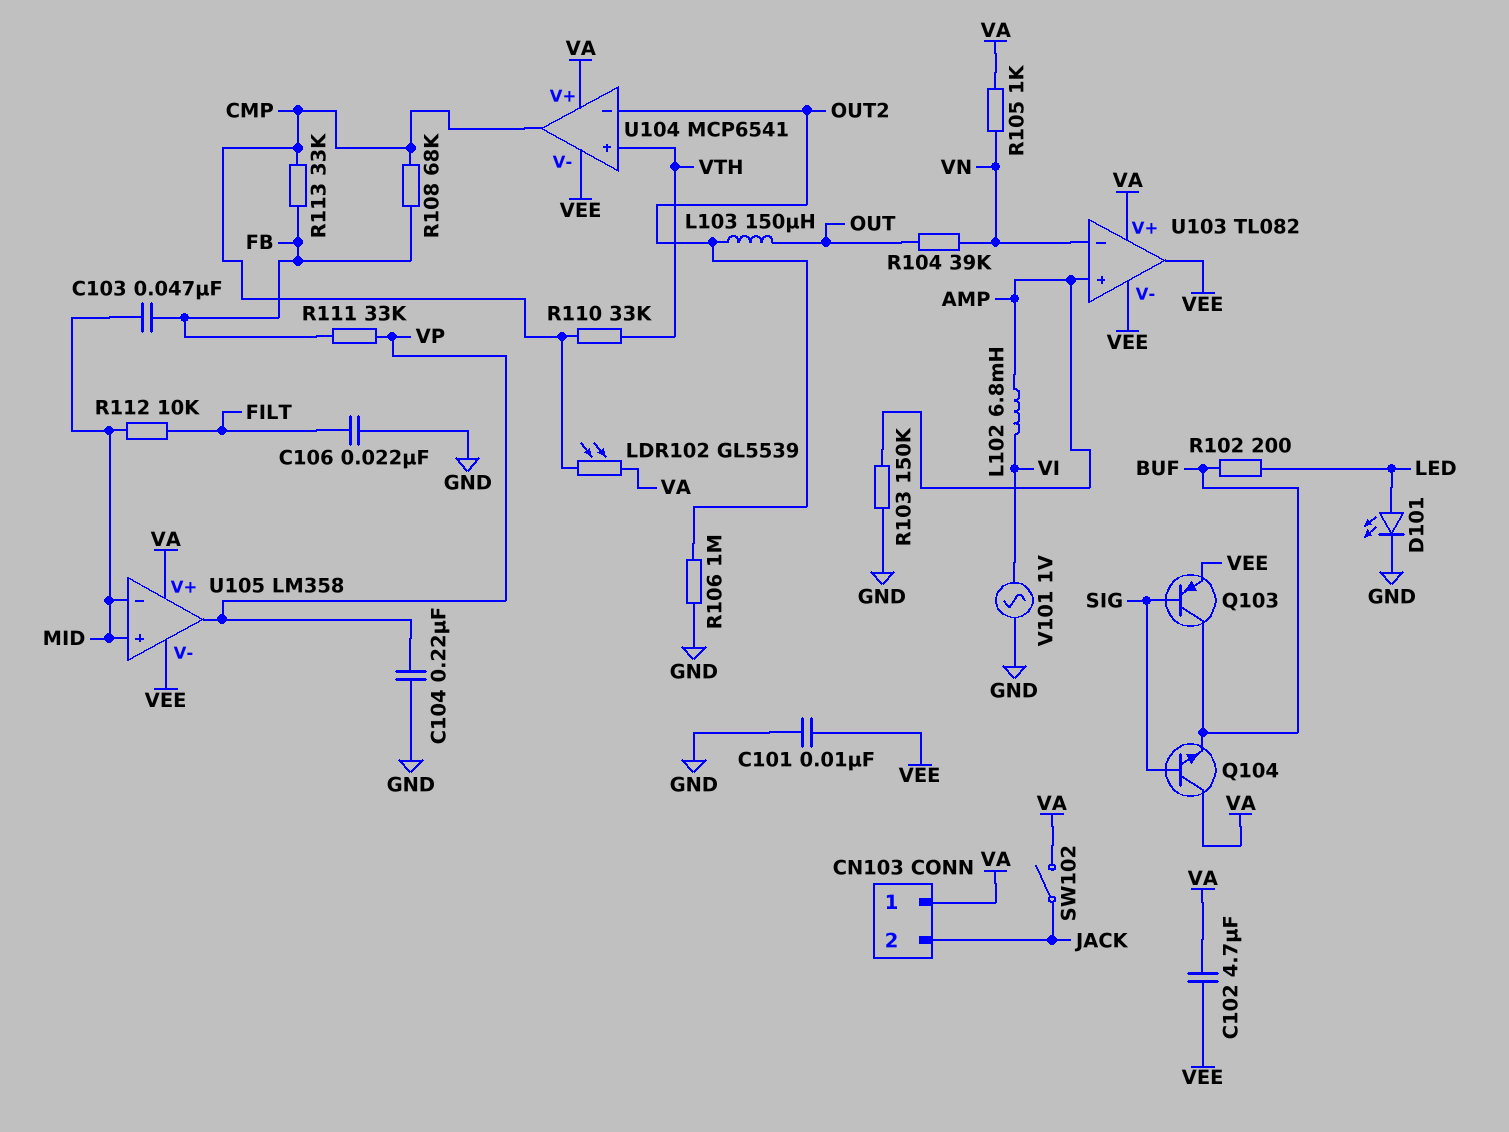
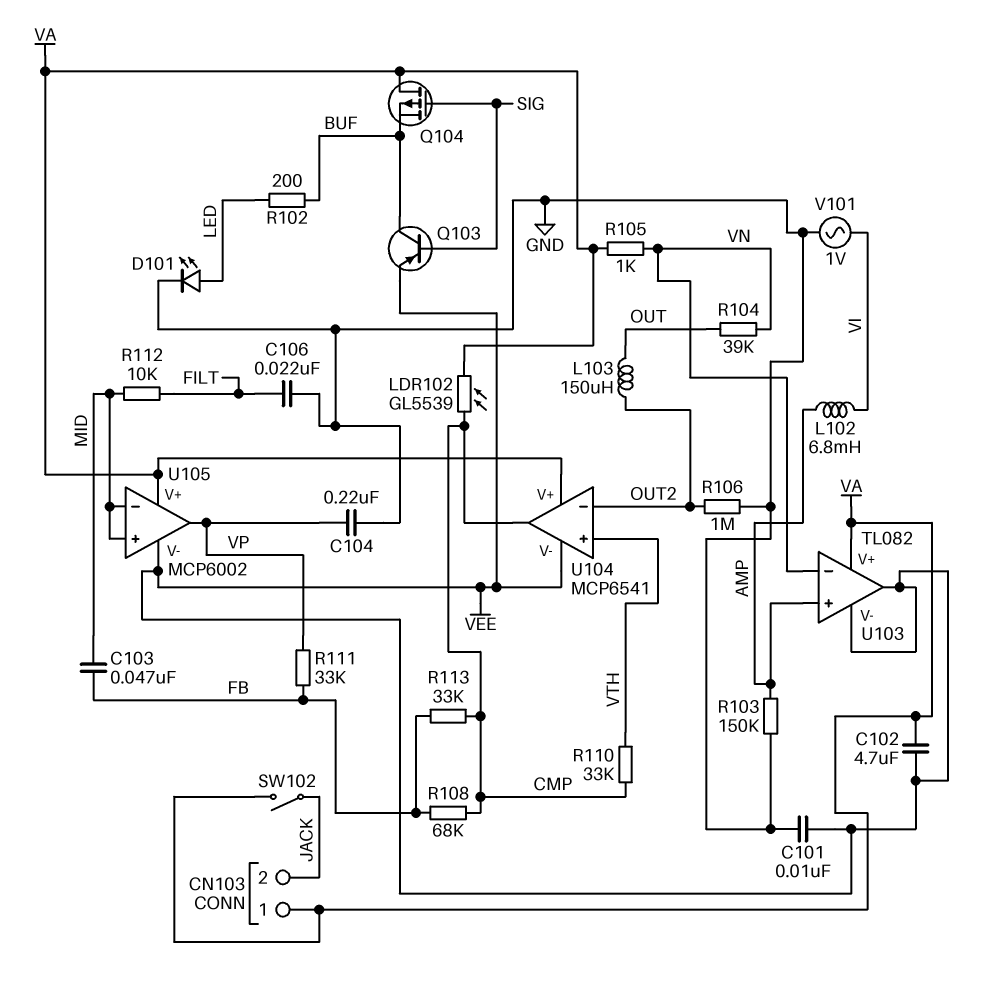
Q104: NPN (B SIG, C VA, E BUF) -> PMOS (G SIG, D VA, S BUF)
U105: LM358 -> MCP6002

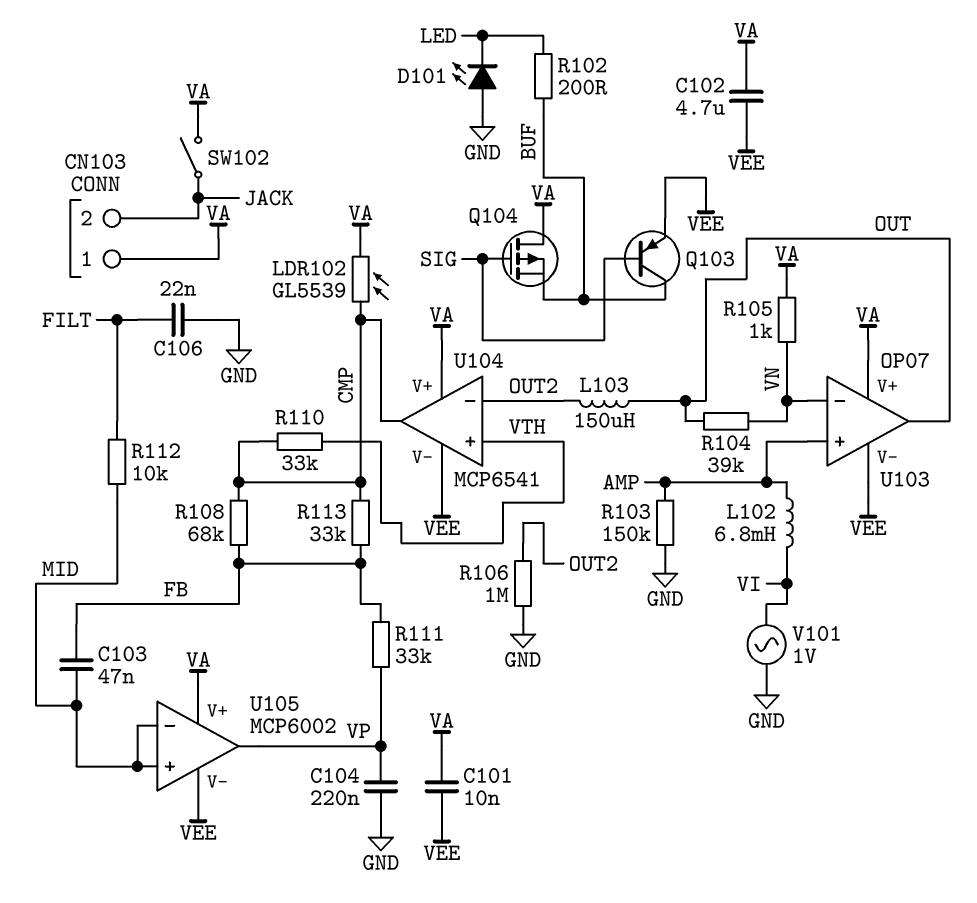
C101: 10nF (GND, VEE) -> 10nF (VA, VEE)
D101: LED (A LED, K GND) -> LED (A GND, K LED)
U103: TL082 -> OP07
U103 pin out: VEE -> OUT

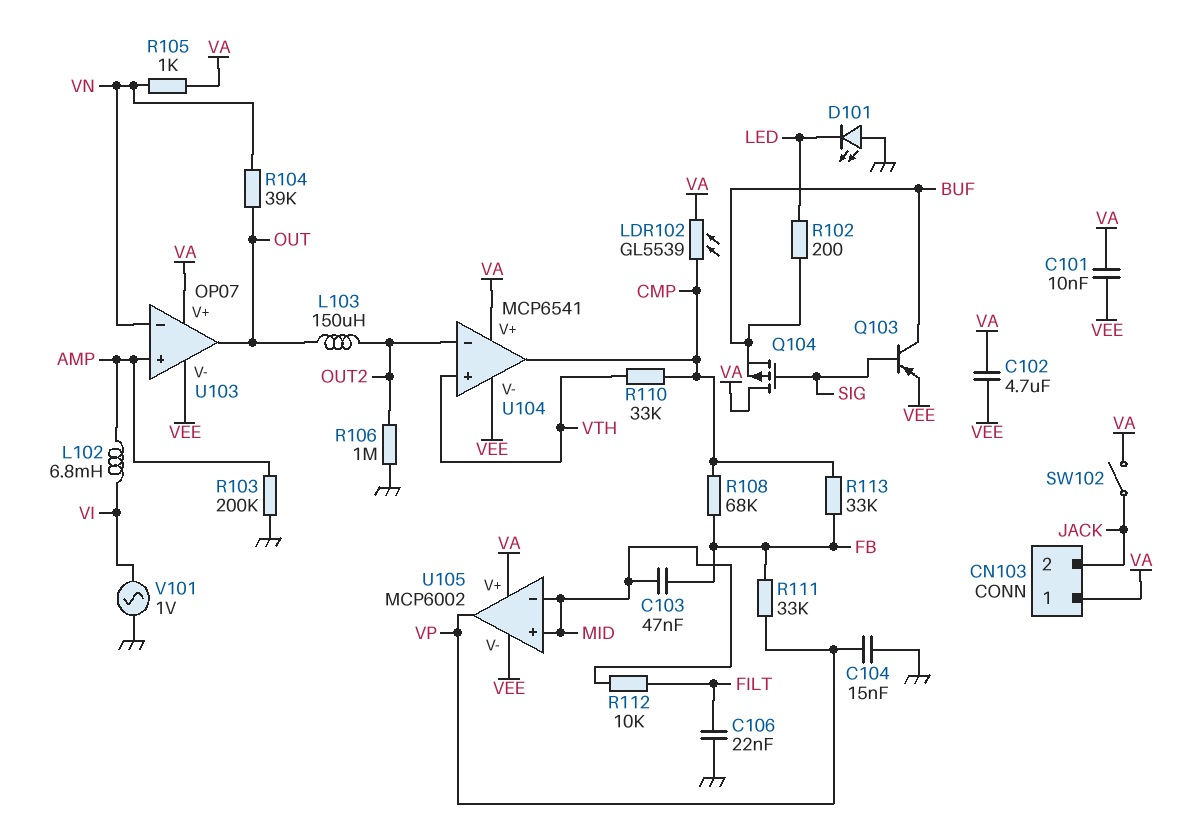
C104: 220nF (GND, VP) -> 15nF (GND, VP)
R103: 150k (AMP, GND) -> 200k (AMP, GND)

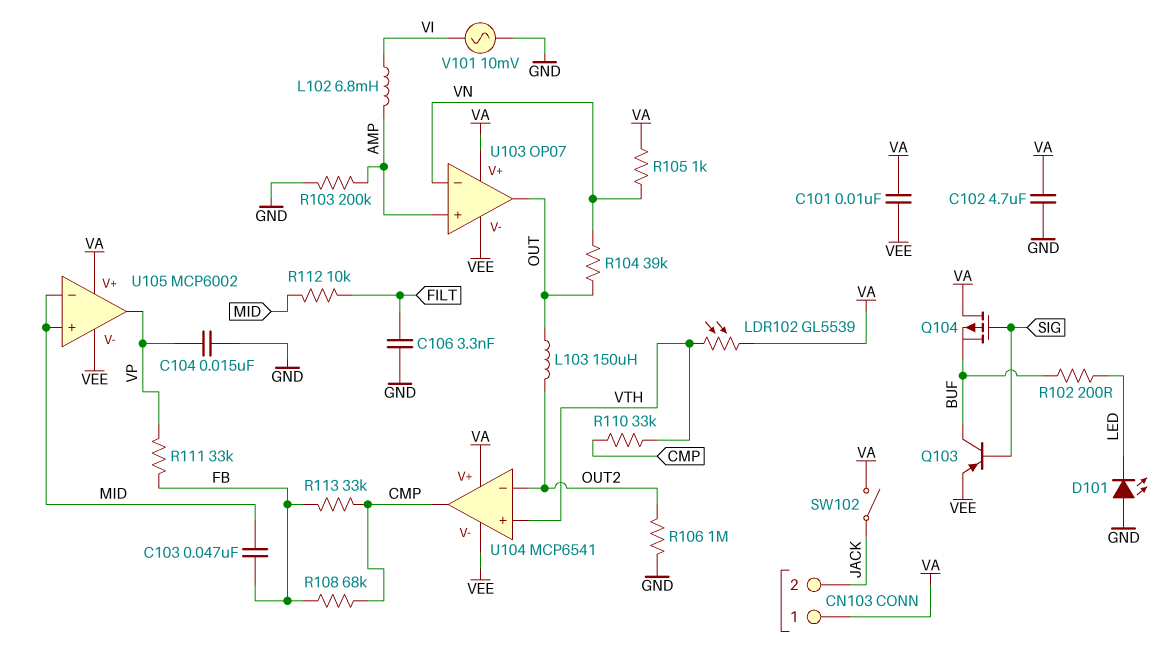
C102: 4.7uF (VA, VEE) -> 4.7uF (GND, VA)
C106: 22nF (FILT, GND) -> 3.3nF (FILT, GND)
LDR102: GL5539 (CMP, VA) -> GL5539 (VA, VTH)
V101: AC 1V (GND, VI) -> AC 10mV (GND, VI)

